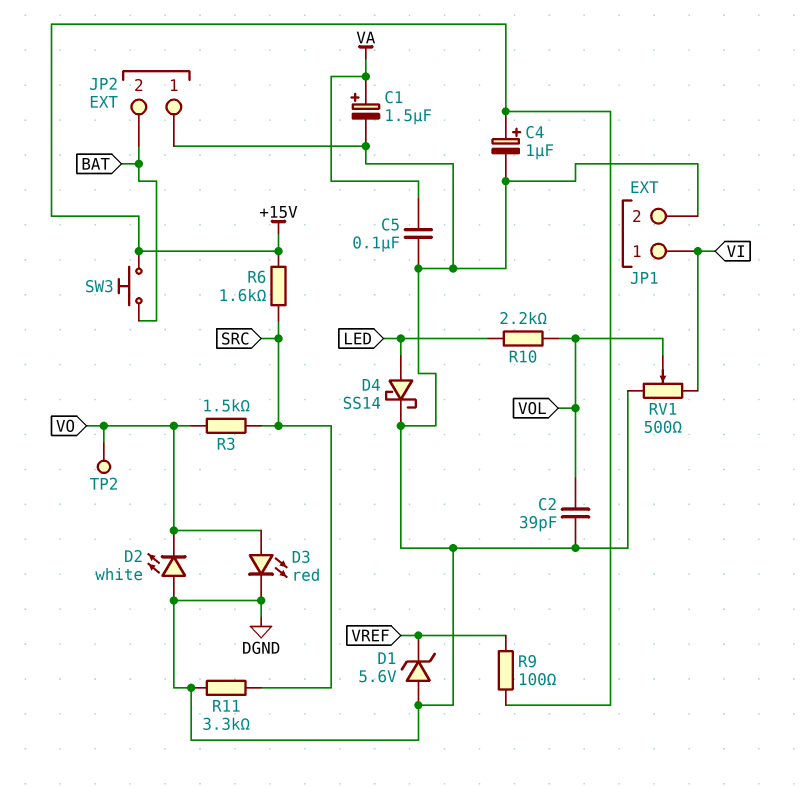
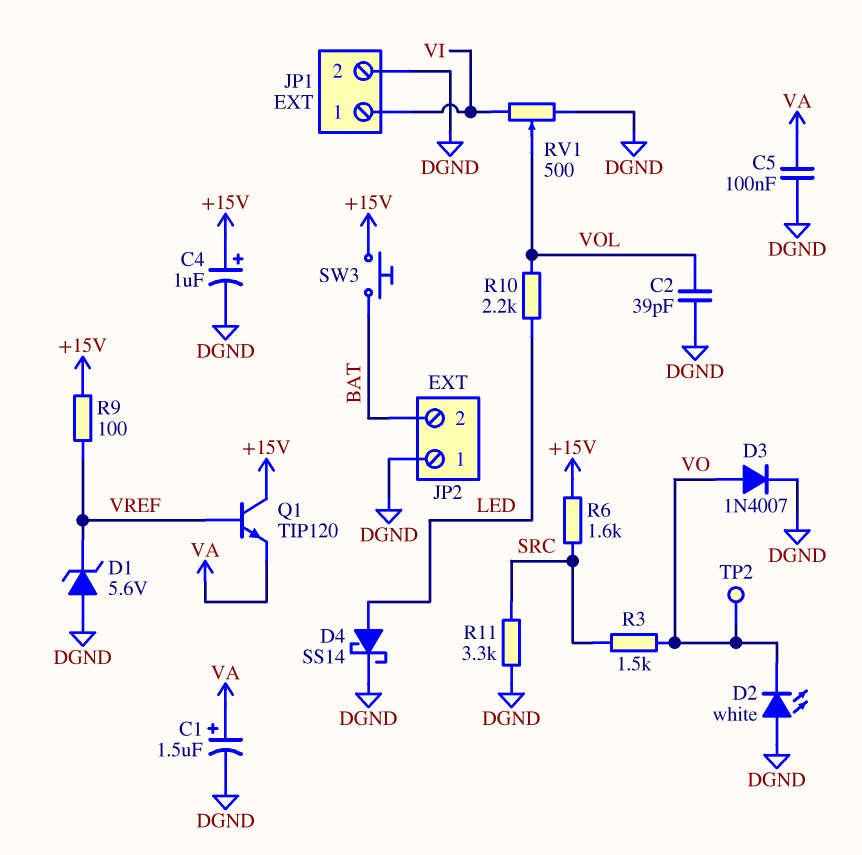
D3: LED red (A VO, K DGND) -> diode 1N4007 (A VO, K DGND)
Q1: none -> NPN TIP120 (B VREF, C +15V, E VA)

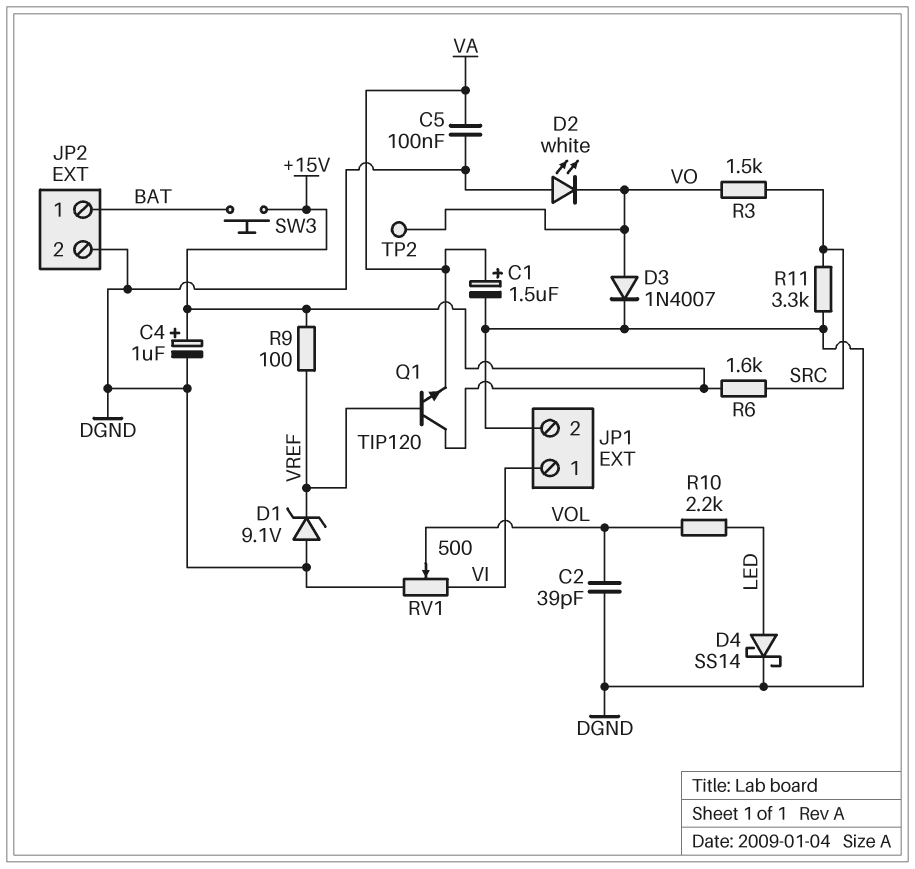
D1: zener 5.6V (A DGND, K VREF) -> zener 9.1V (A DGND, K VREF)
JP2 pin 1: DGND -> BAT
JP2 pin 2: BAT -> DGND

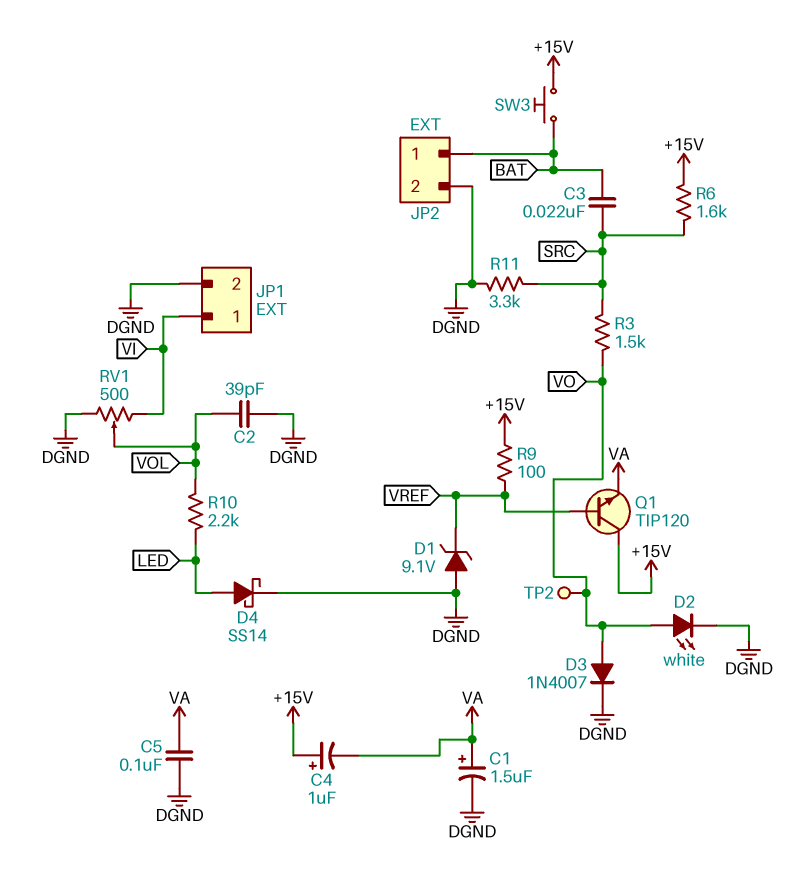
C3: none -> 22nF (BAT, SRC)
C4: 1uF (plus +15V, minus DGND) -> 1uF (plus +15V, minus VA)
D2: LED white (A DGND, K VO) -> LED white (A VO, K DGND)

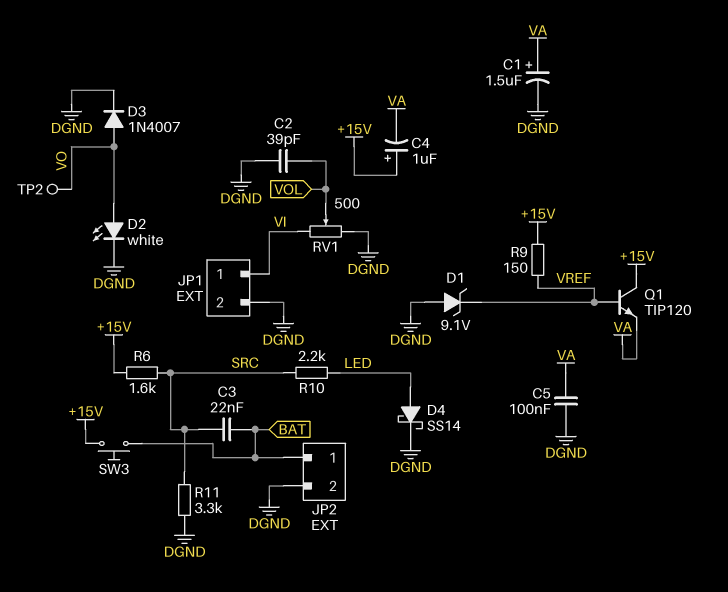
R3: 1.5k (SRC, VO) -> none
R9: 100 (+15V, VREF) -> 150 (+15V, VREF)
R10: 2.2k (LED, VOL) -> 2.2k (LED, SRC)

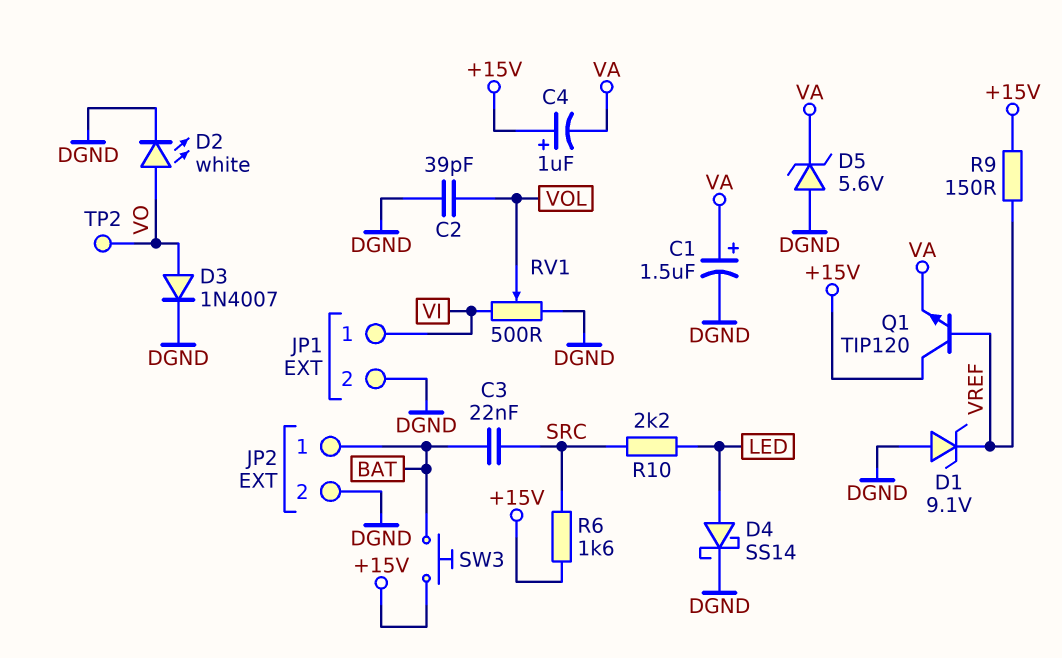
C5: 100nF (DGND, VA) -> none
D5: none -> zener 5.6V (A DGND, K VA)
R11: 3.3k (DGND, SRC) -> none

